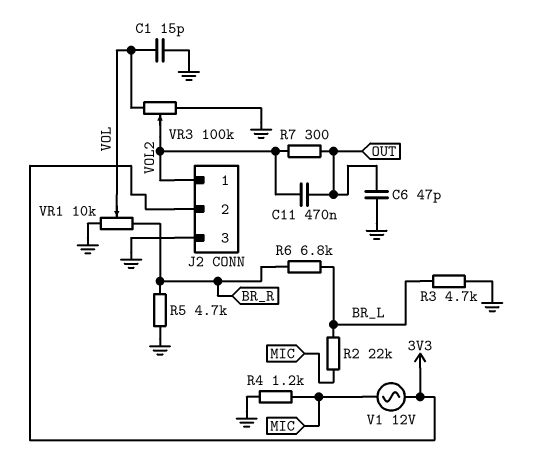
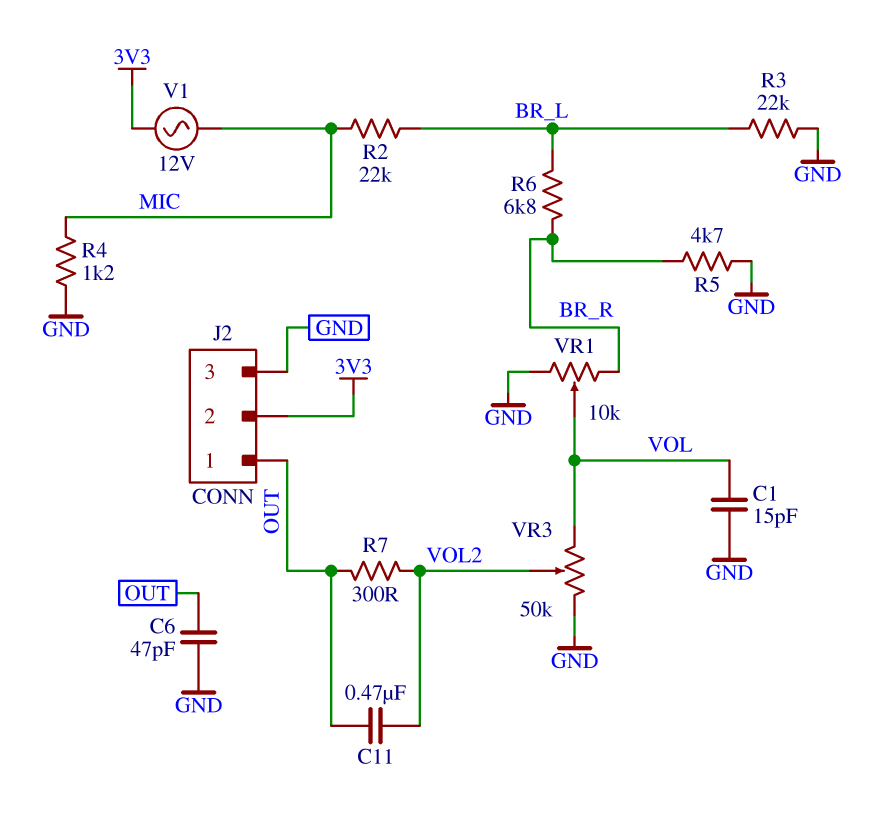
J2 pin 1: VOL2 -> OUT
R3: 4.7k (BR_L, GND) -> 22k (BR_L, GND)
VR3: 100k (GND, VOL, wiper VOL2) -> 50k (GND, VOL, wiper VOL2)

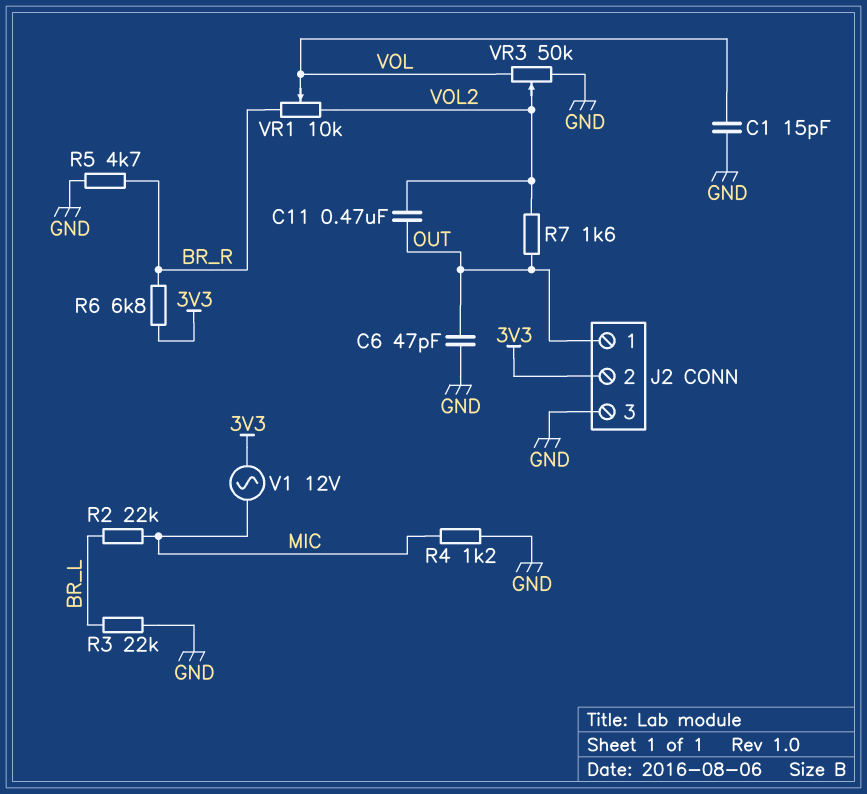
R6: 6.8k (BR_L, BR_R) -> 6.8k (3V3, BR_R)
R7: 300 (OUT, VOL2) -> 1.6k (OUT, VOL2)
VR1: 10k (BR_R, GND, wiper VOL) -> 10k (BR_R, VOL2, wiper VOL)

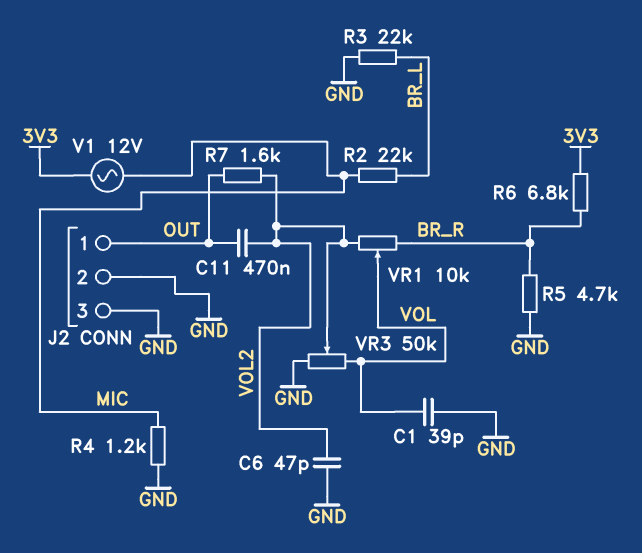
C1: 15pF (GND, VOL) -> 39pF (GND, VOL)
C6: 47pF (GND, OUT) -> 47pF (GND, VOL2)
J2 pin 2: 3V3 -> GND

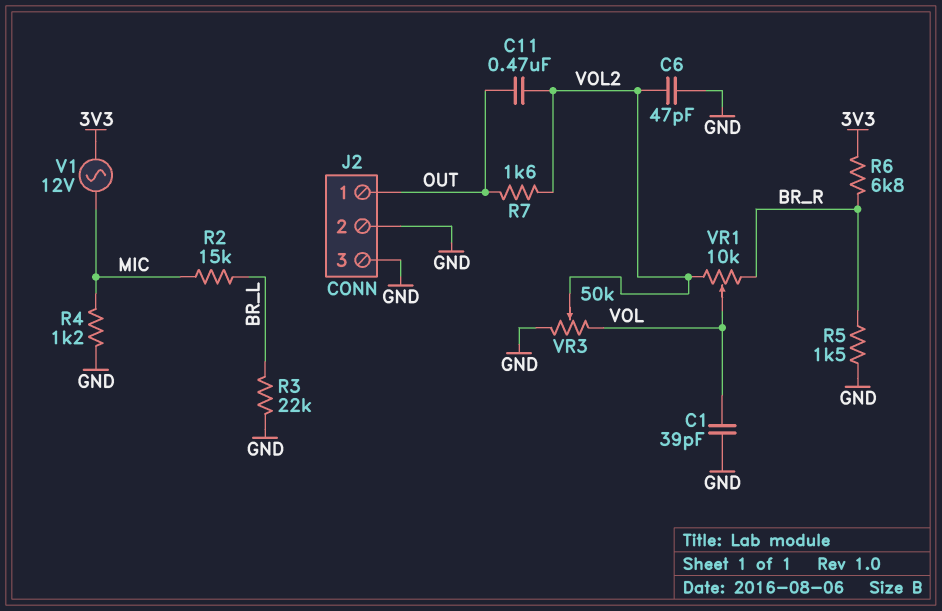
R2: 22k (BR_L, MIC) -> 15k (BR_L, MIC)
R5: 4.7k (BR_R, GND) -> 1.5k (BR_R, GND)

